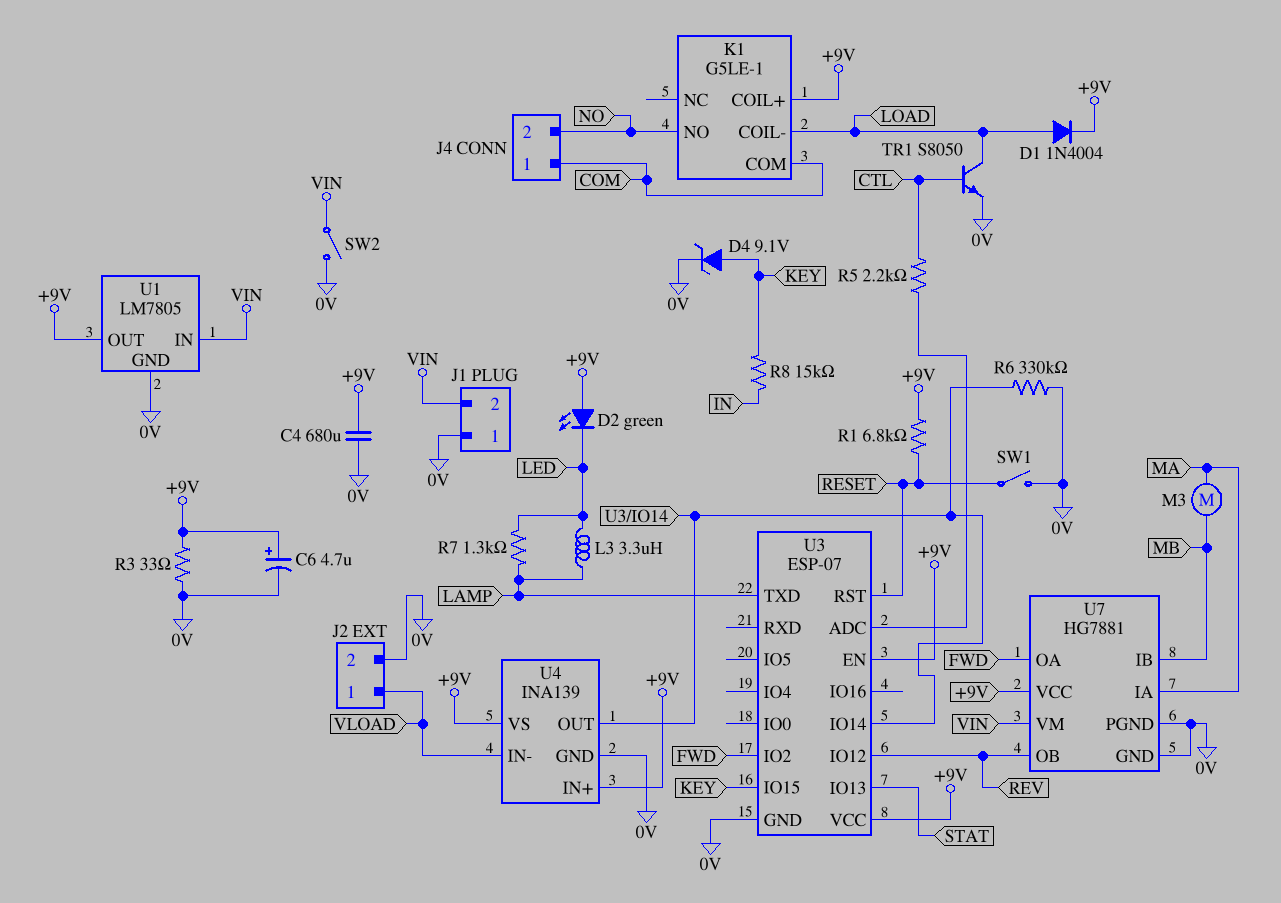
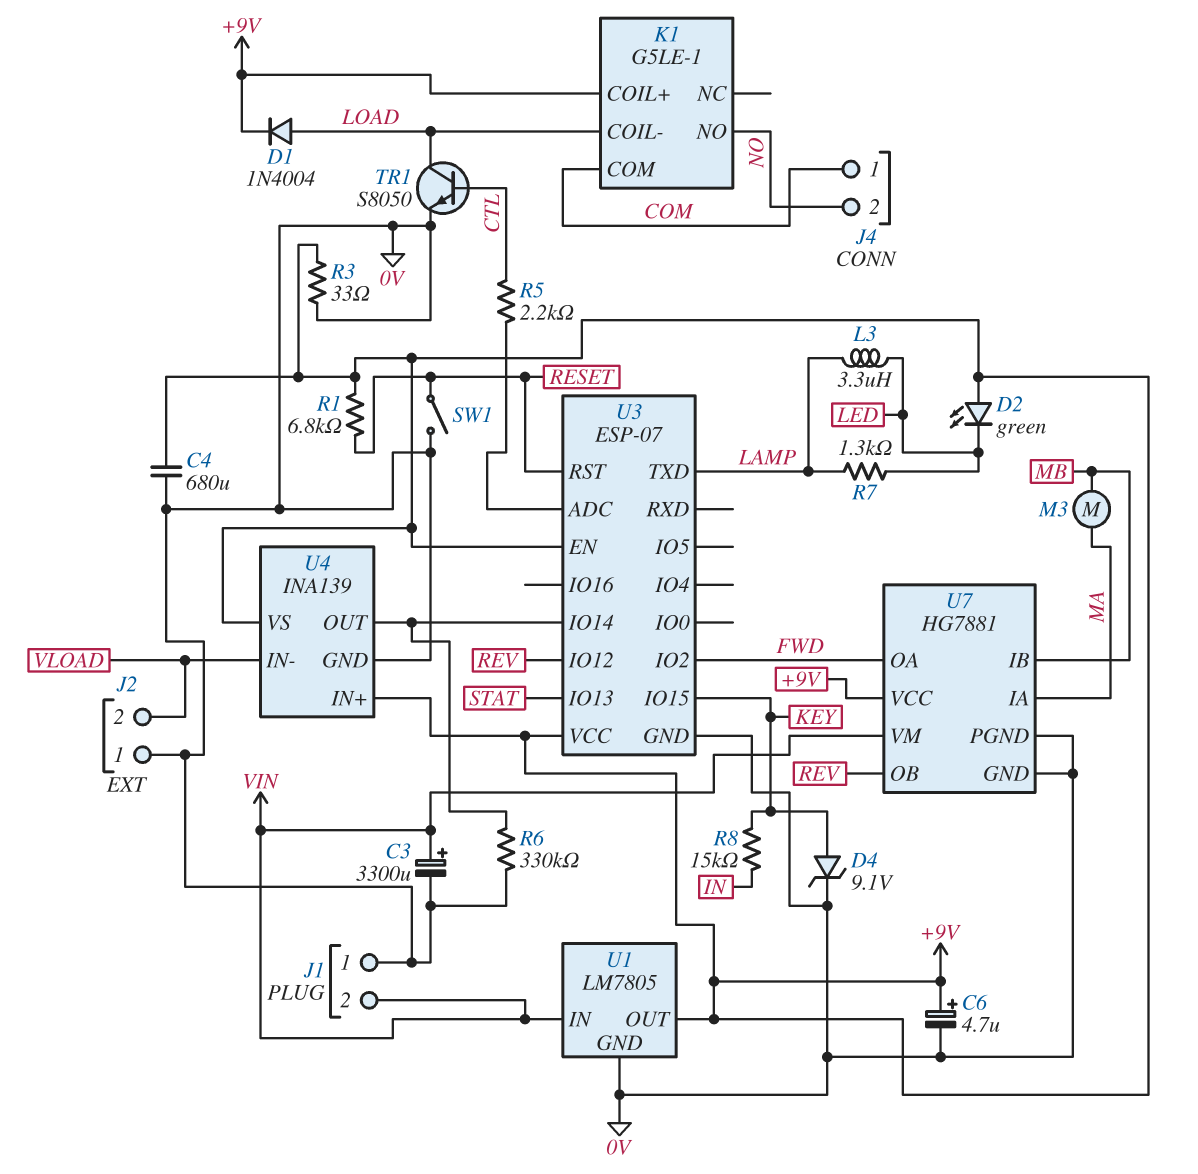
C3: none -> 3300uF (plus VIN, minus 0V)
J2 pin 1: VLOAD -> 0V
J2 pin 2: 0V -> VLOAD
SW2: switch (0V, VIN) -> none

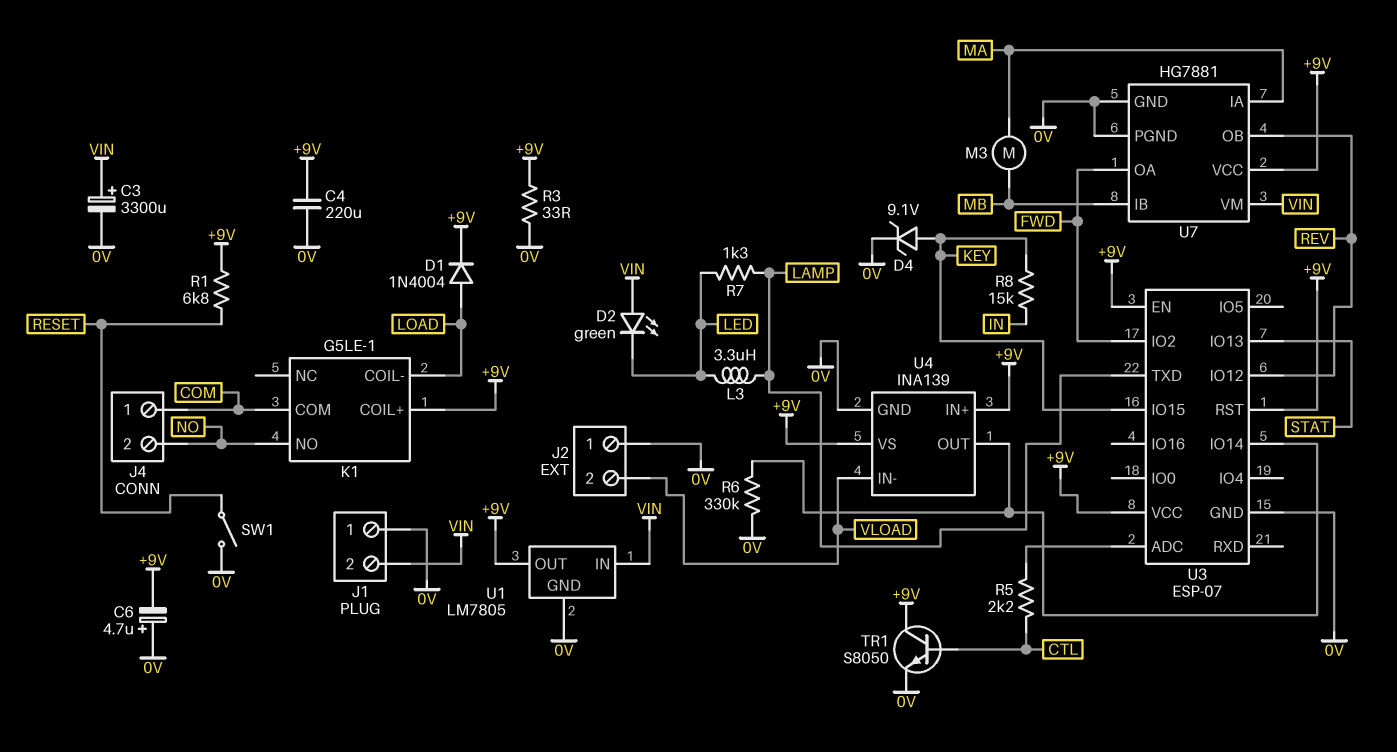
C4: 680uF (+9V, 0V) -> 220uF (+9V, 0V)
C6: 4.7uF (plus +9V, minus 0V) -> 4.7uF (plus 0V, minus +9V)
D2: LED green (A +9V, K LED) -> LED green (A VIN, K LED)
TR1: NPN S8050 (B CTL, C LOAD, E 0V) -> NPN S8050 (B CTL, C +9V, E 0V)
U3 pin RST: RESET -> +9V

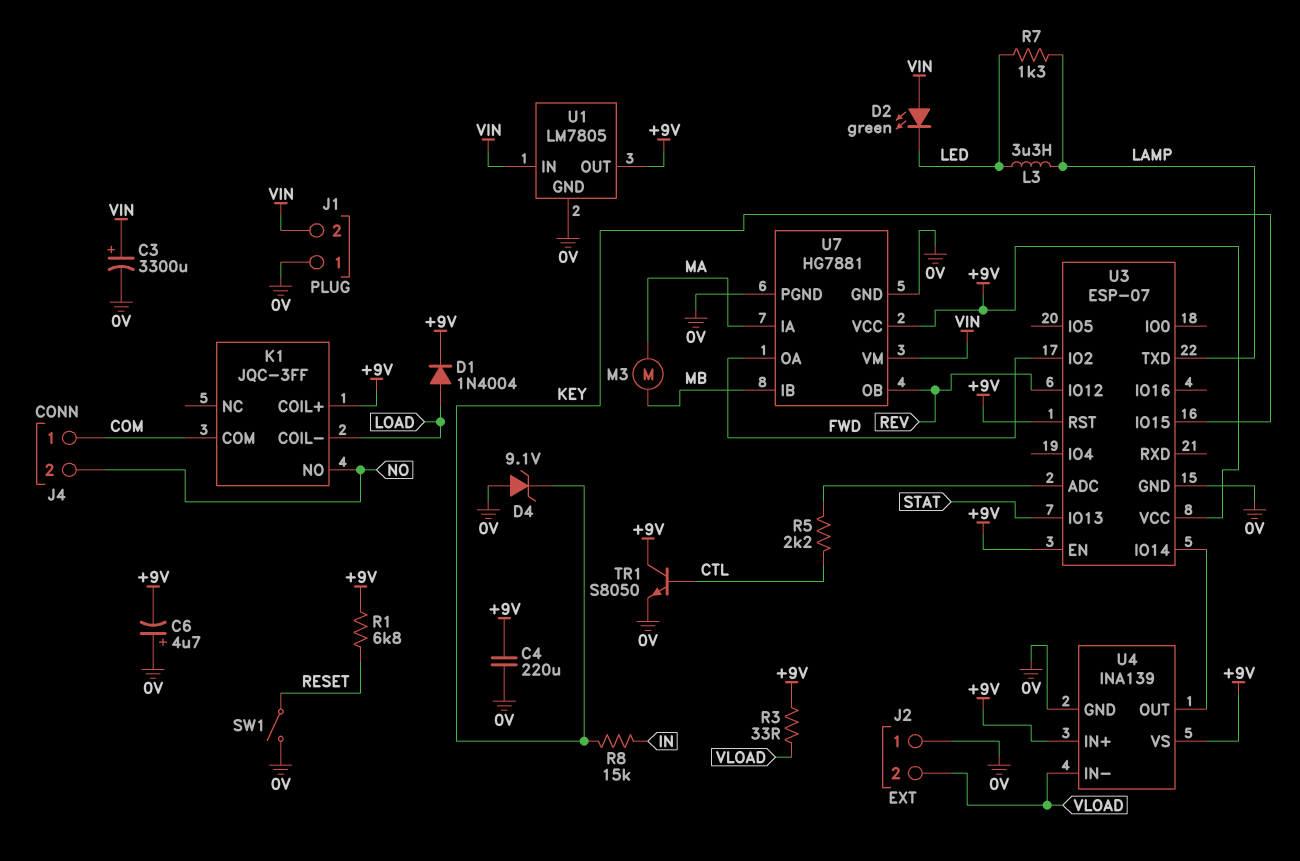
D4: zener 9.1V (A KEY, K 0V) -> zener 9.1V (A 0V, K KEY)
K1: G5LE-1 -> JQC-3FF
R3: 33 (+9V, 0V) -> 33 (+9V, VLOAD)
R6: 330k (0V, U3/IO14) -> none

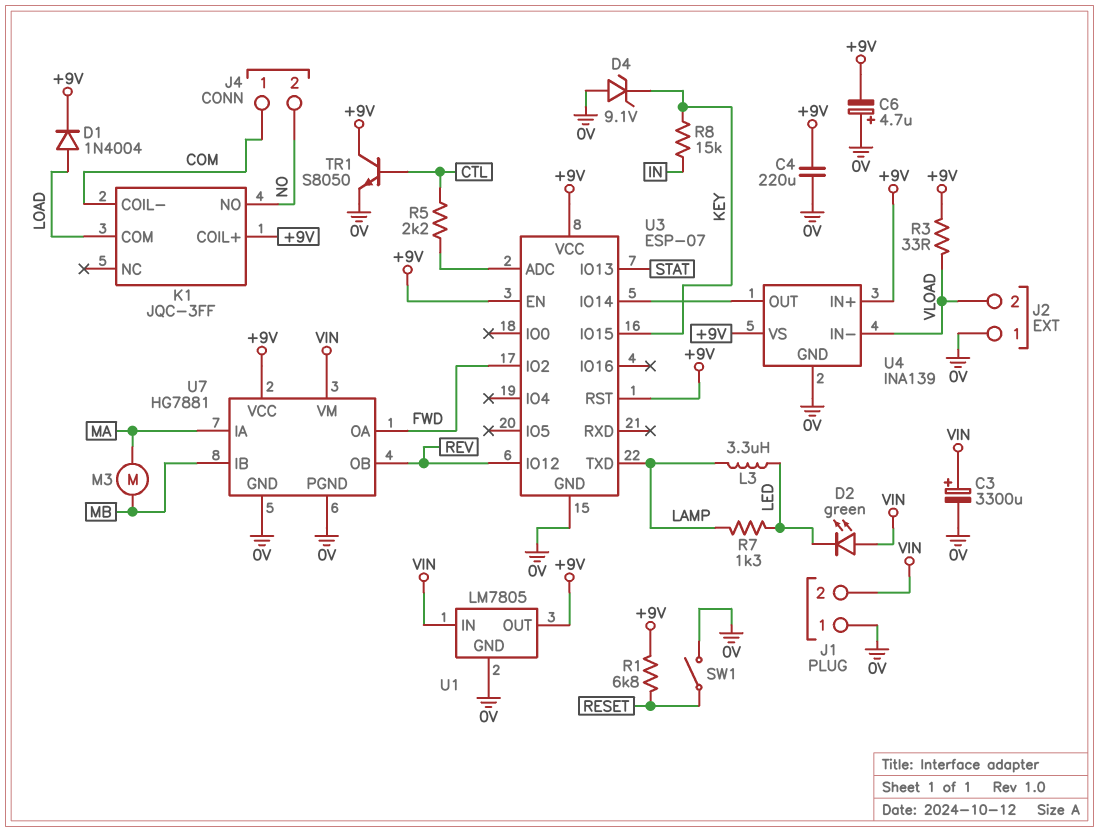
K1 pin COIL-: LOAD -> COM
K1 pin COM: COM -> LOAD

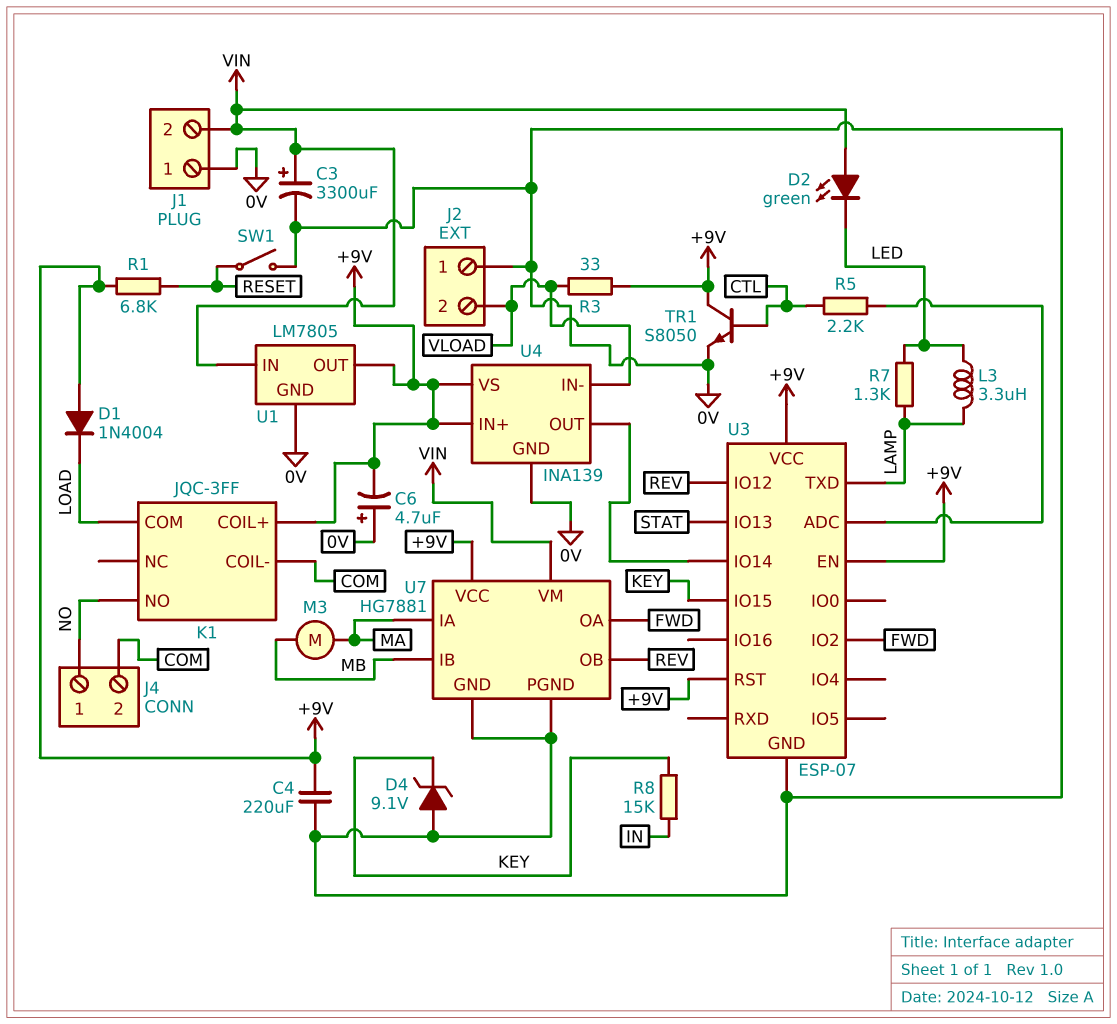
D1: diode 1N4004 (A LOAD, K +9V) -> diode 1N4004 (A +9V, K LOAD)
J4 pin 1: COM -> NO
J4 pin 2: NO -> COM

